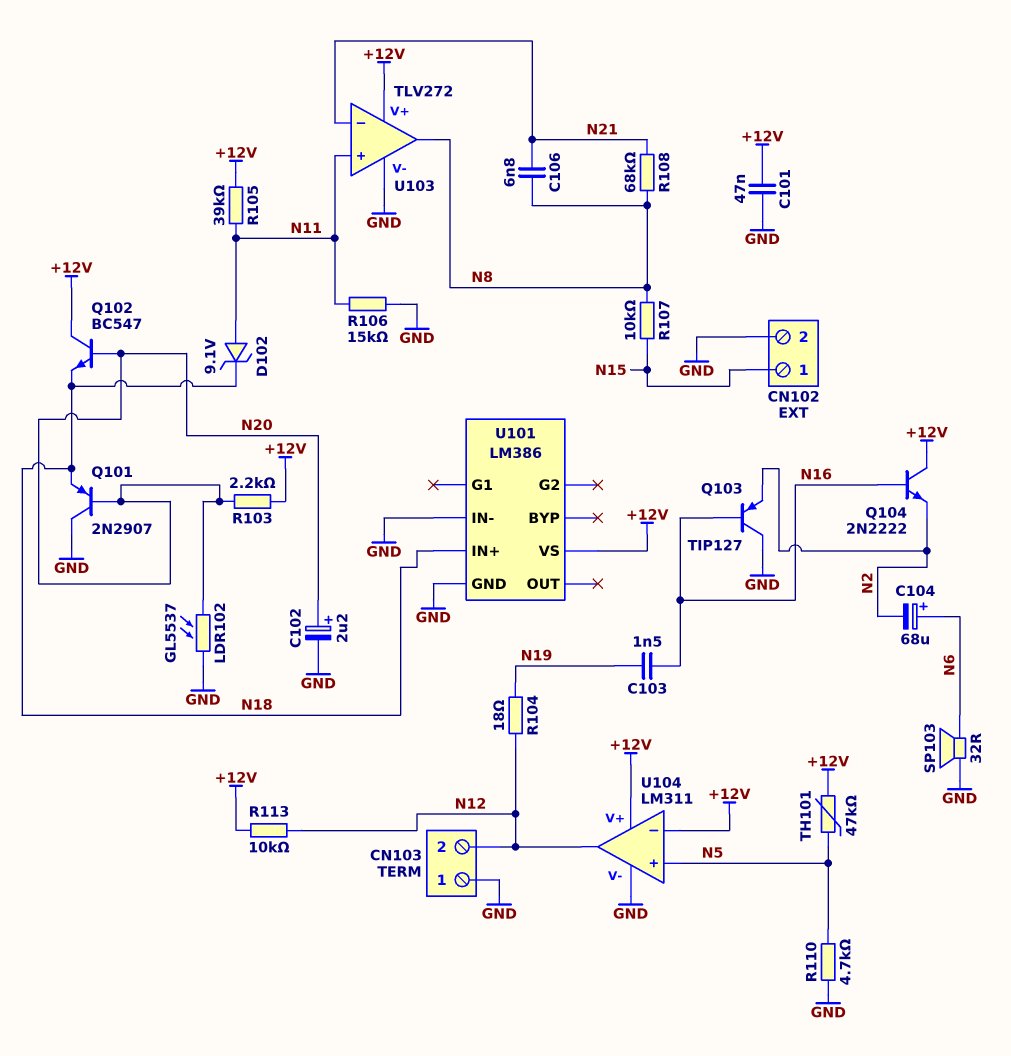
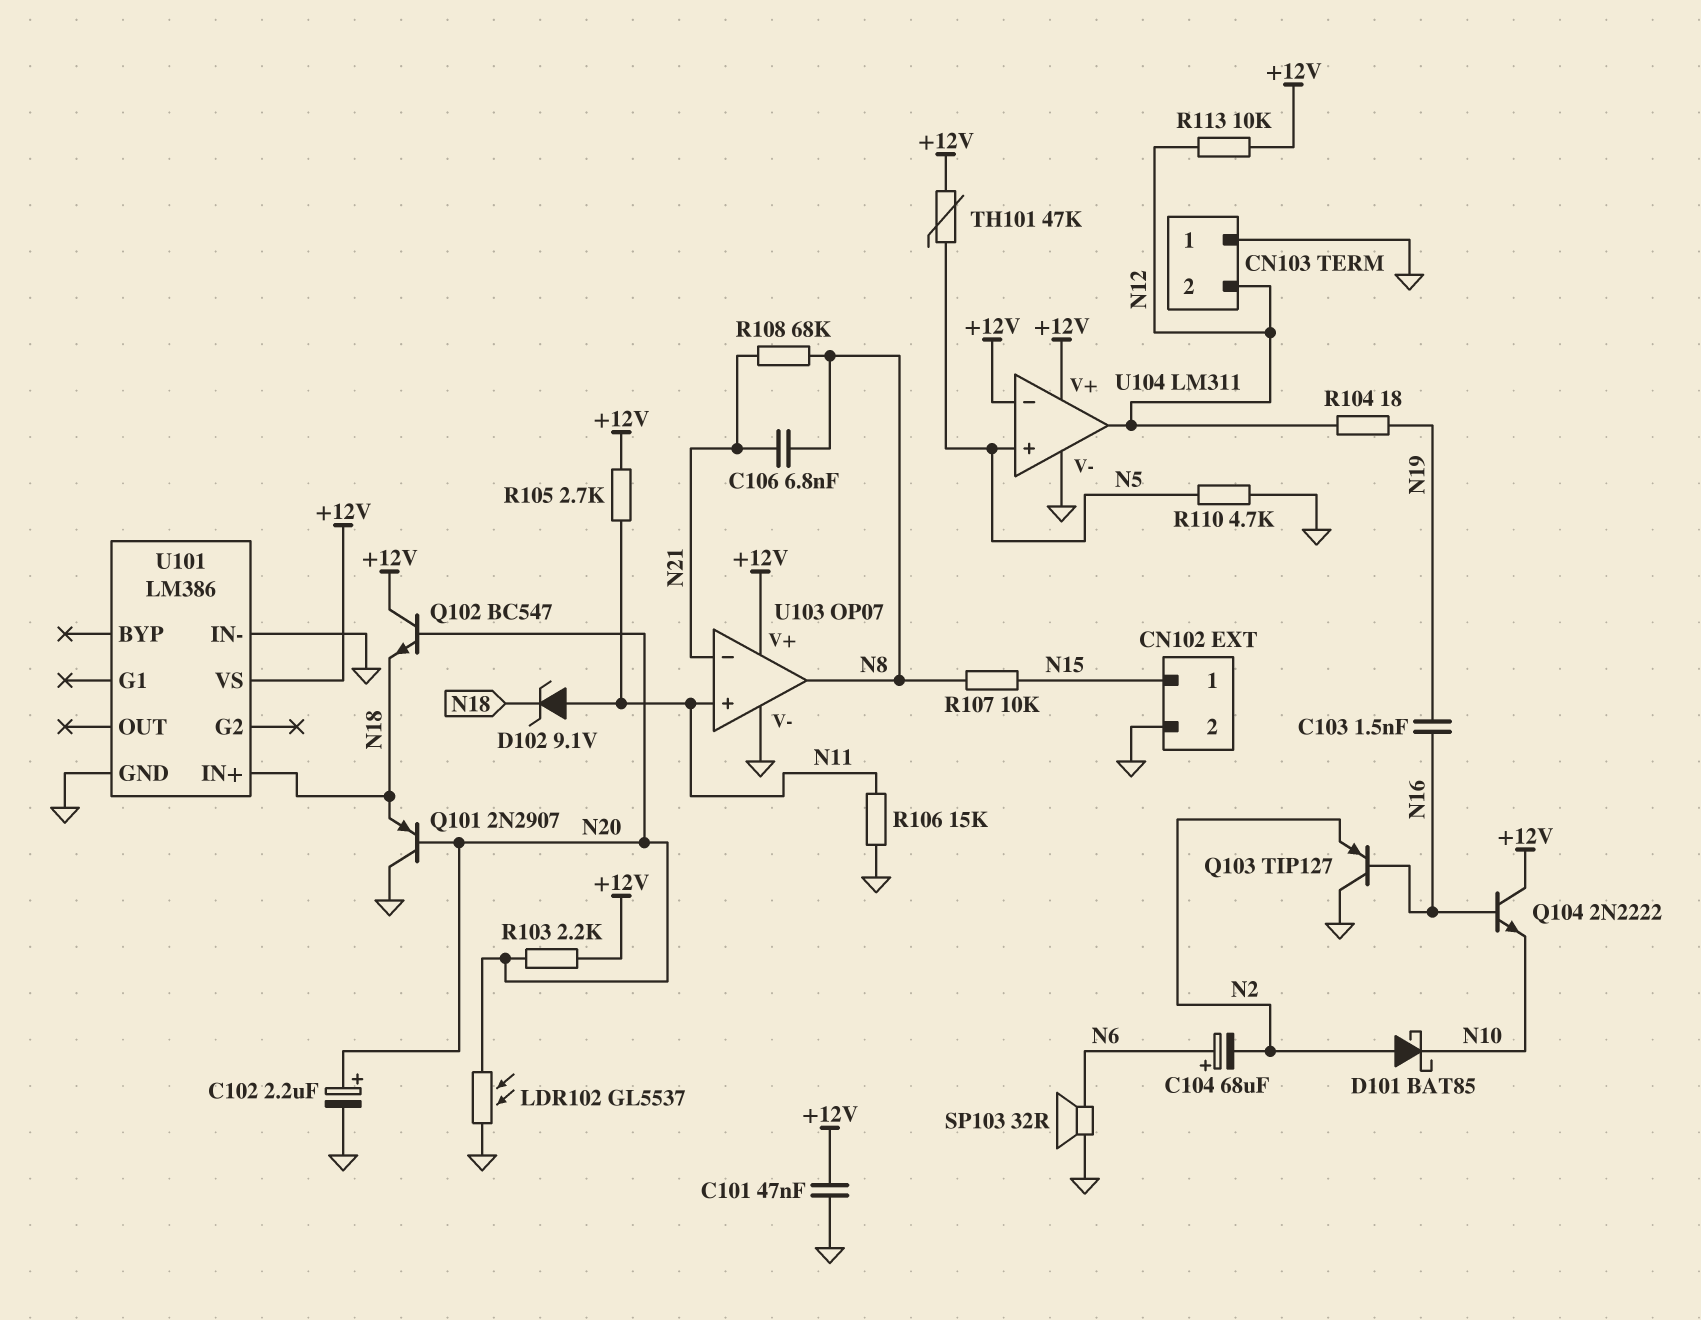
D101: none -> schottky BAT85 (A N2, K N10)
Q104: NPN 2N2222 (B N16, C +12V, E N2) -> NPN 2N2222 (B N16, C +12V, E N10)
R105: 39k (+12V, N11) -> 2.7k (+12V, N11)
U103: TLV272 -> OP07

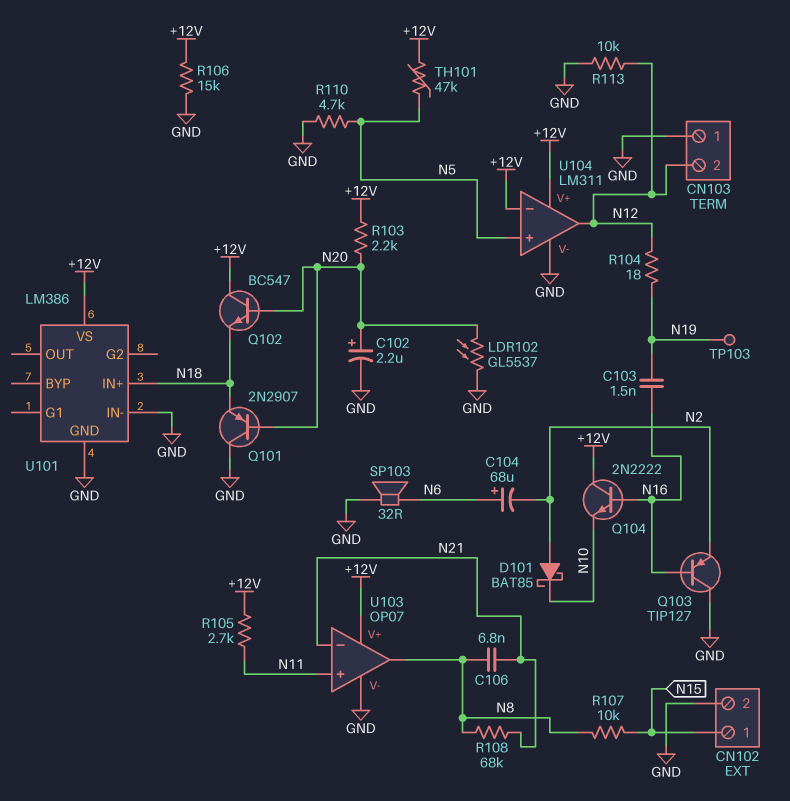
C101: 47nF (+12V, GND) -> none
D102: zener 9.1V (A N11, K N18) -> none
R106: 15k (GND, N11) -> 15k (+12V, GND)
R113: 10k (+12V, N12) -> 10k (GND, N12)
TP103: none -> test point (N19)

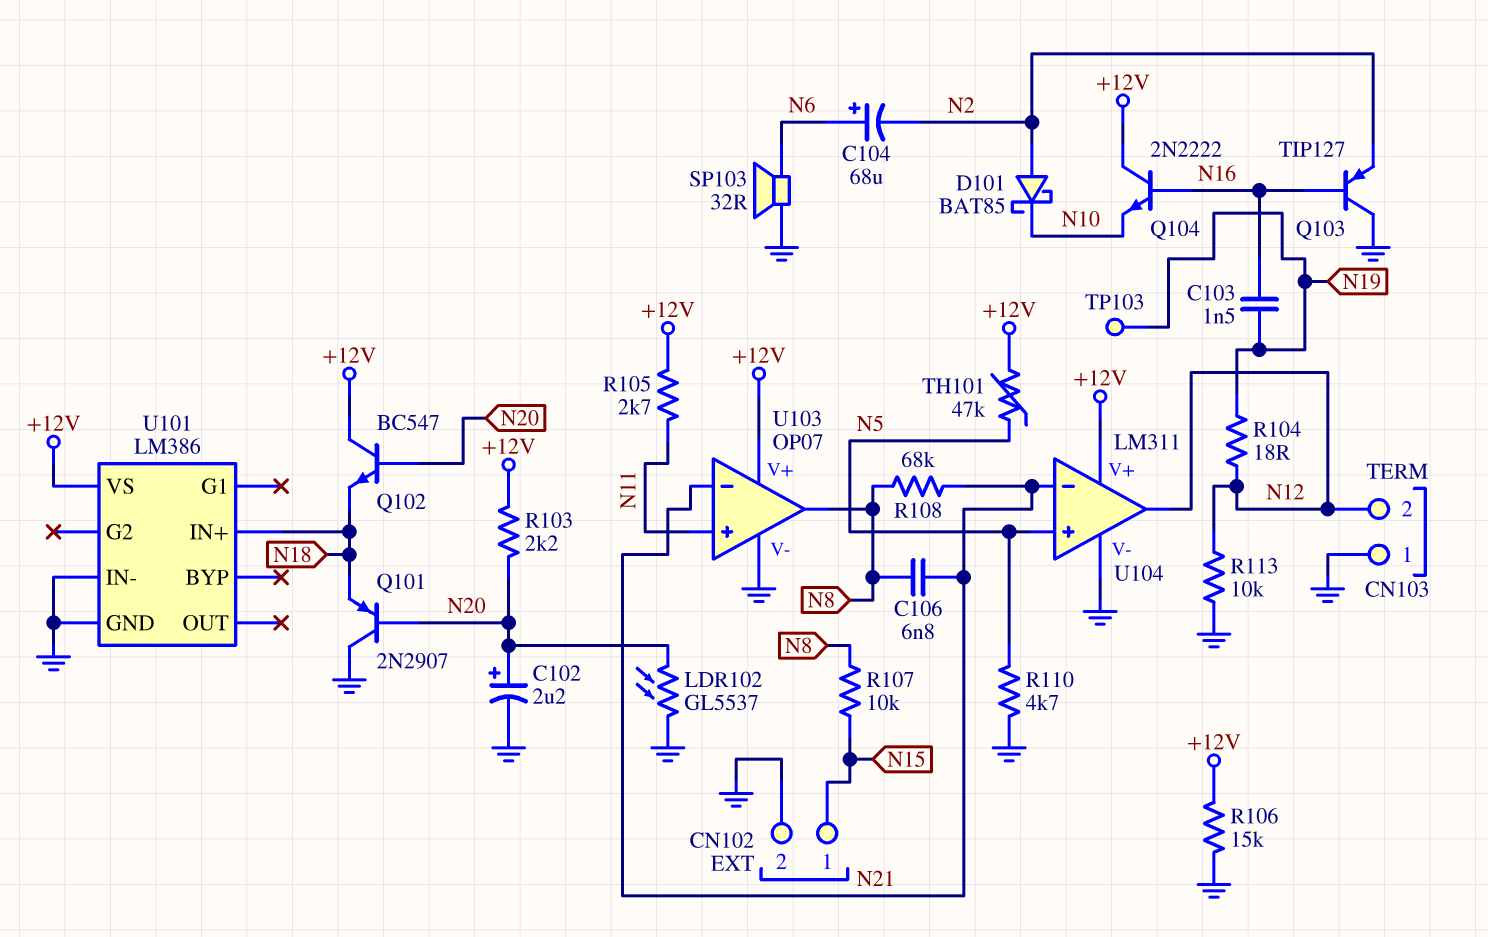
U104 pin in-: +12V -> N21

